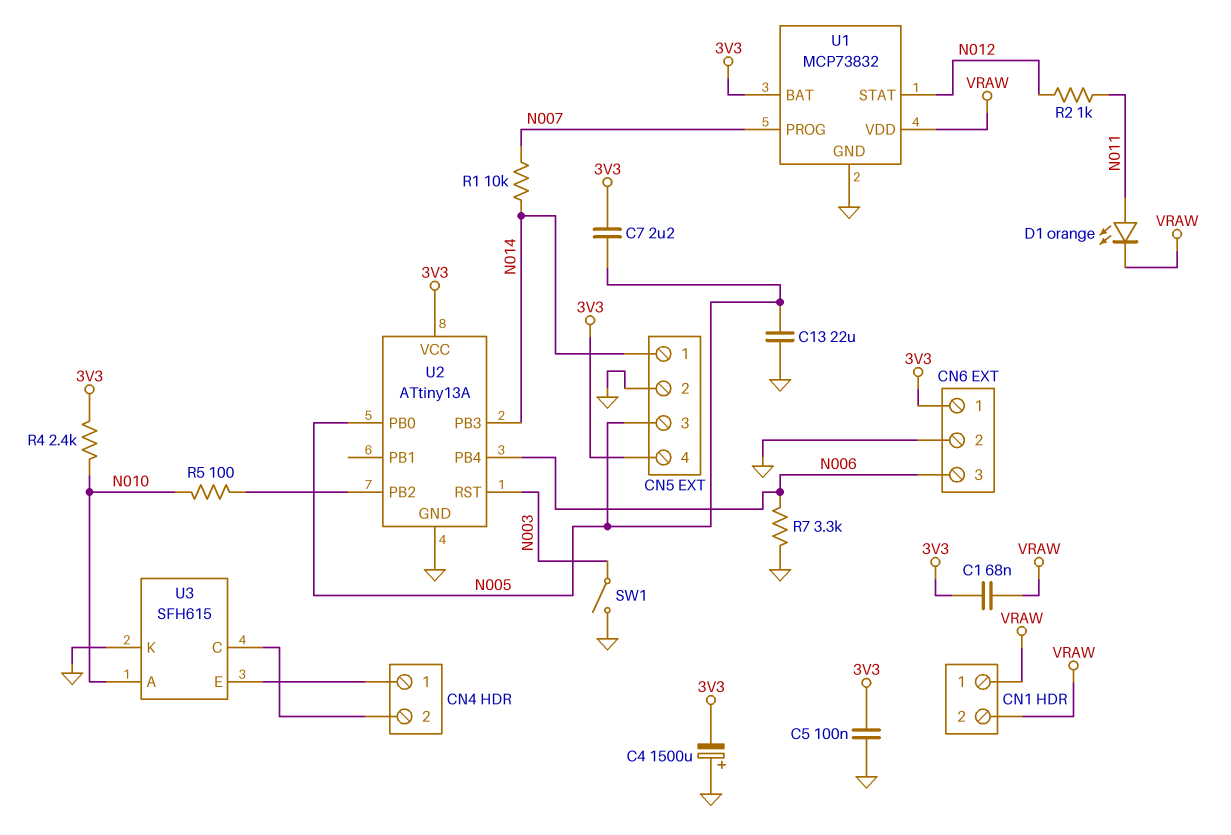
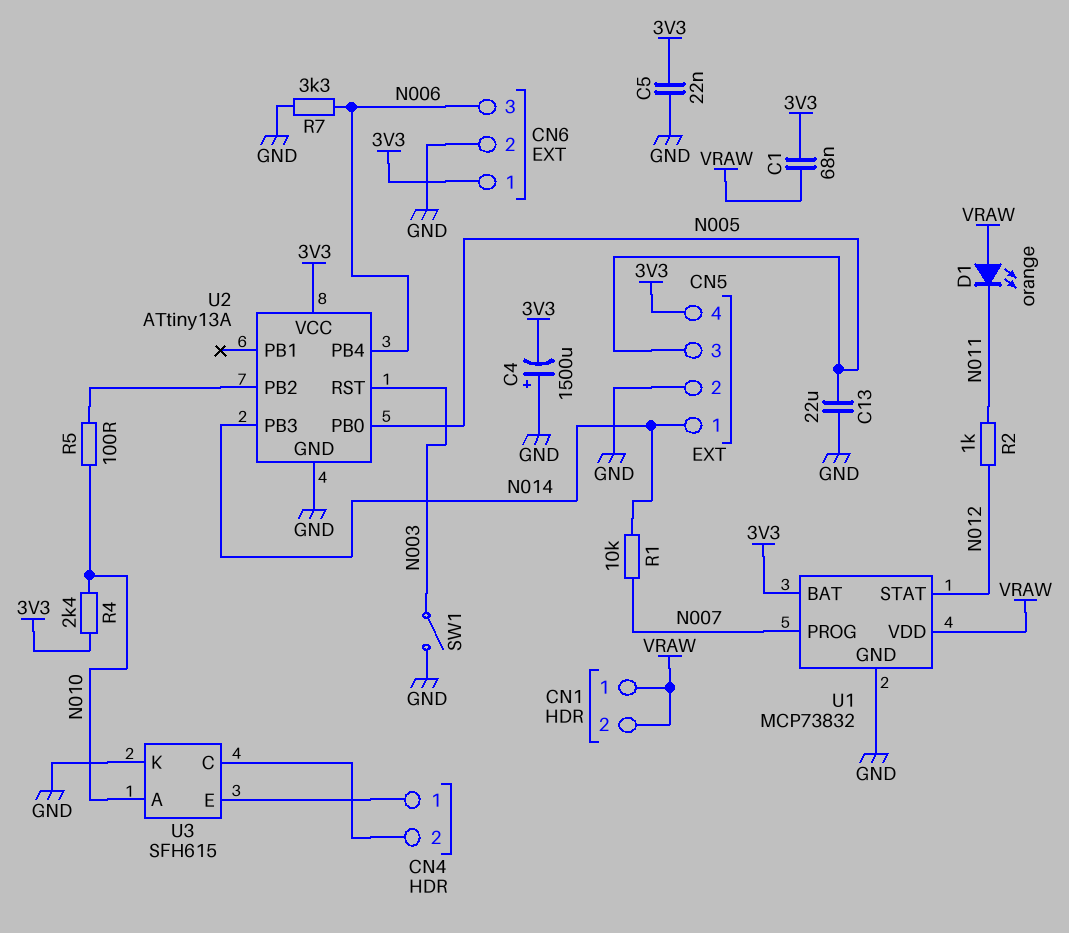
C5: 100nF (3V3, GND) -> 22nF (3V3, GND)
C7: 2.2uF (3V3, N005) -> none
D1: LED orange (A N011, K VRAW) -> LED orange (A VRAW, K N011)

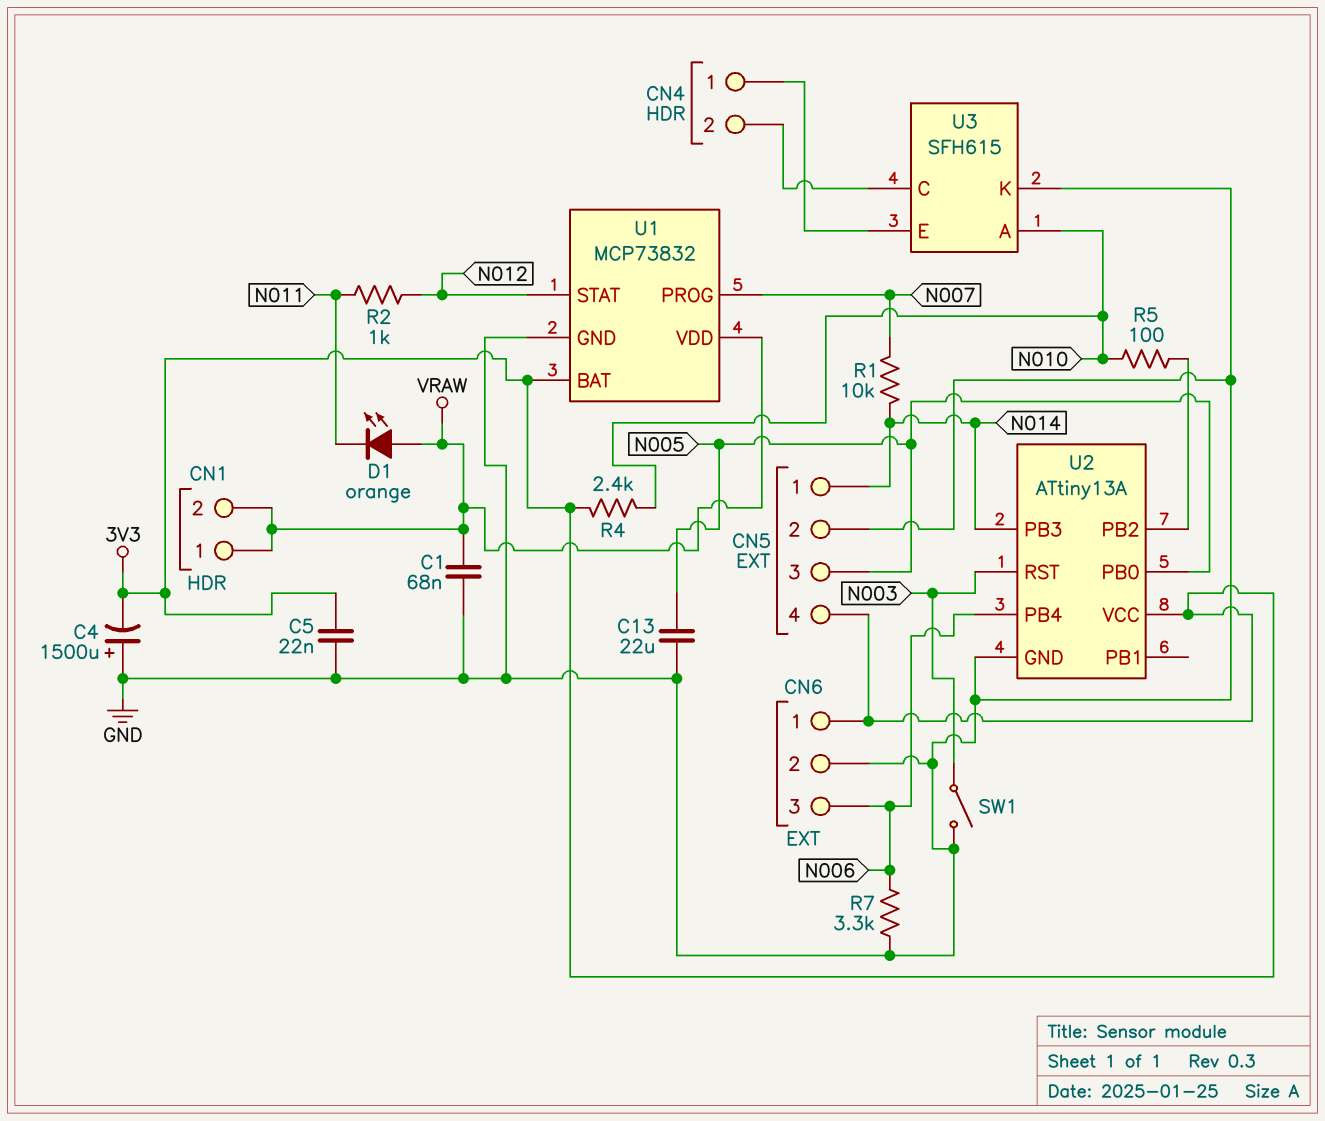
C1: 68nF (3V3, VRAW) -> 68nF (GND, VRAW)

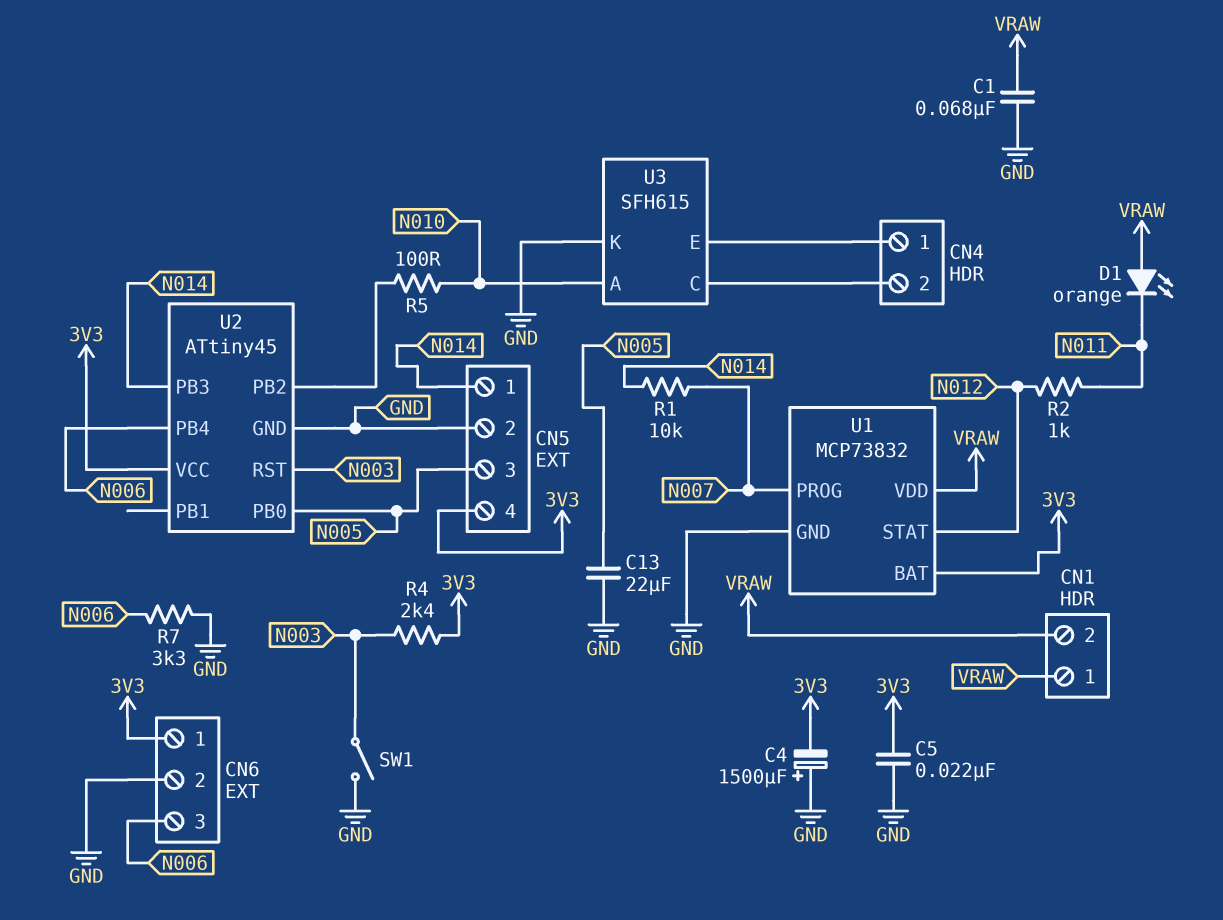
R4: 2.4k (3V3, N010) -> 2.4k (3V3, N003)
U2: ATtiny13A -> ATtiny45

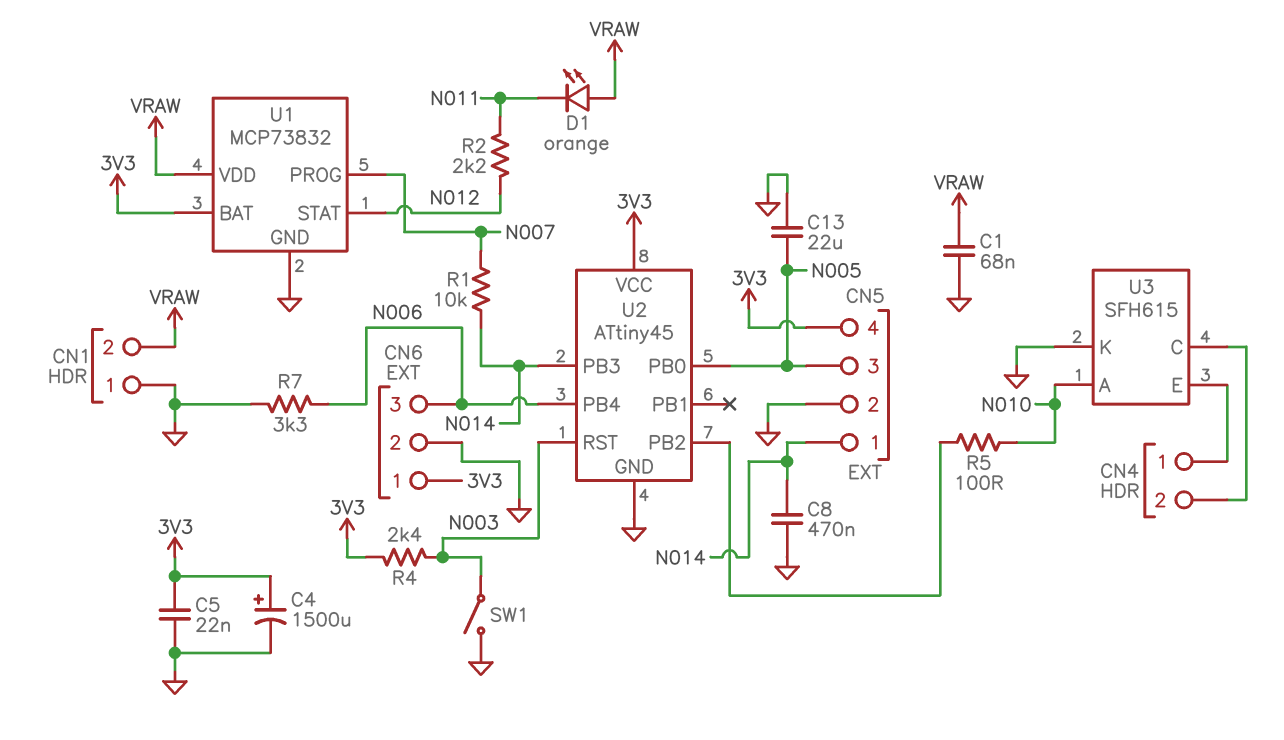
C4: 1500uF (plus GND, minus 3V3) -> 1500uF (plus 3V3, minus GND)
C8: none -> 470nF (GND, N014)
CN1 pin 1: VRAW -> GND
R2: 1k (N011, N012) -> 2.2k (N011, N012)

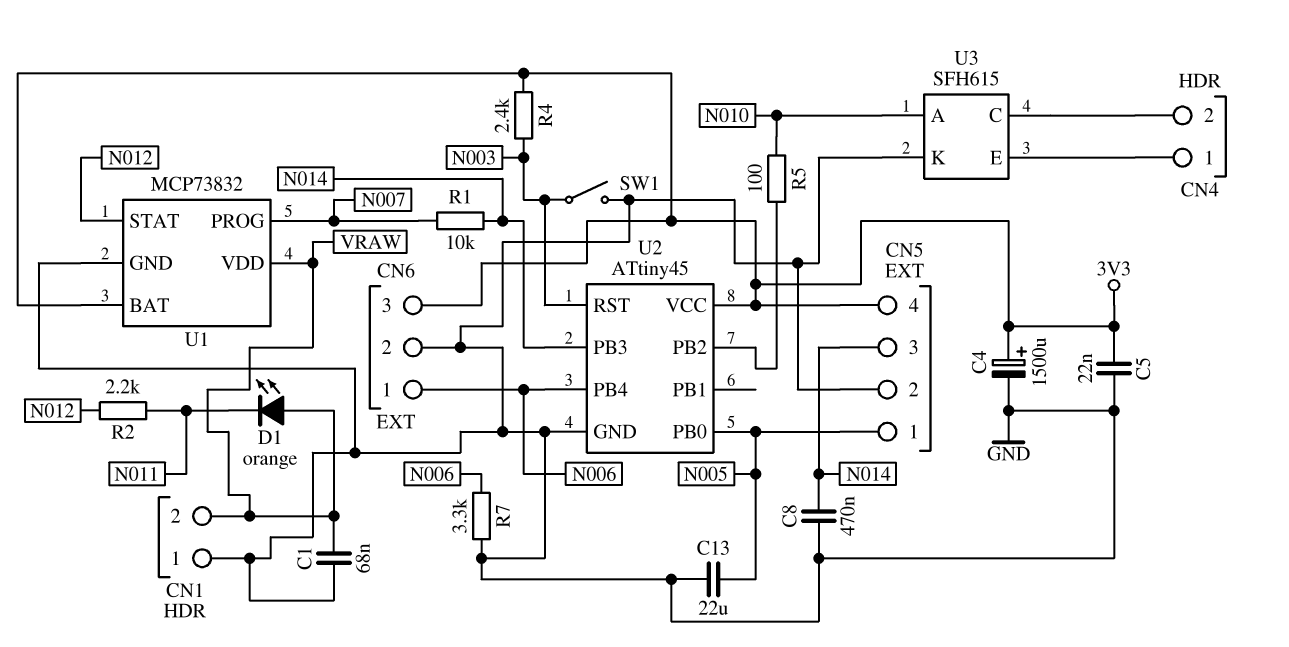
CN5 pin 1: N014 -> N005
CN5 pin 3: N005 -> N014
CN6 pin 1: 3V3 -> N006
CN6 pin 3: N006 -> 3V3

